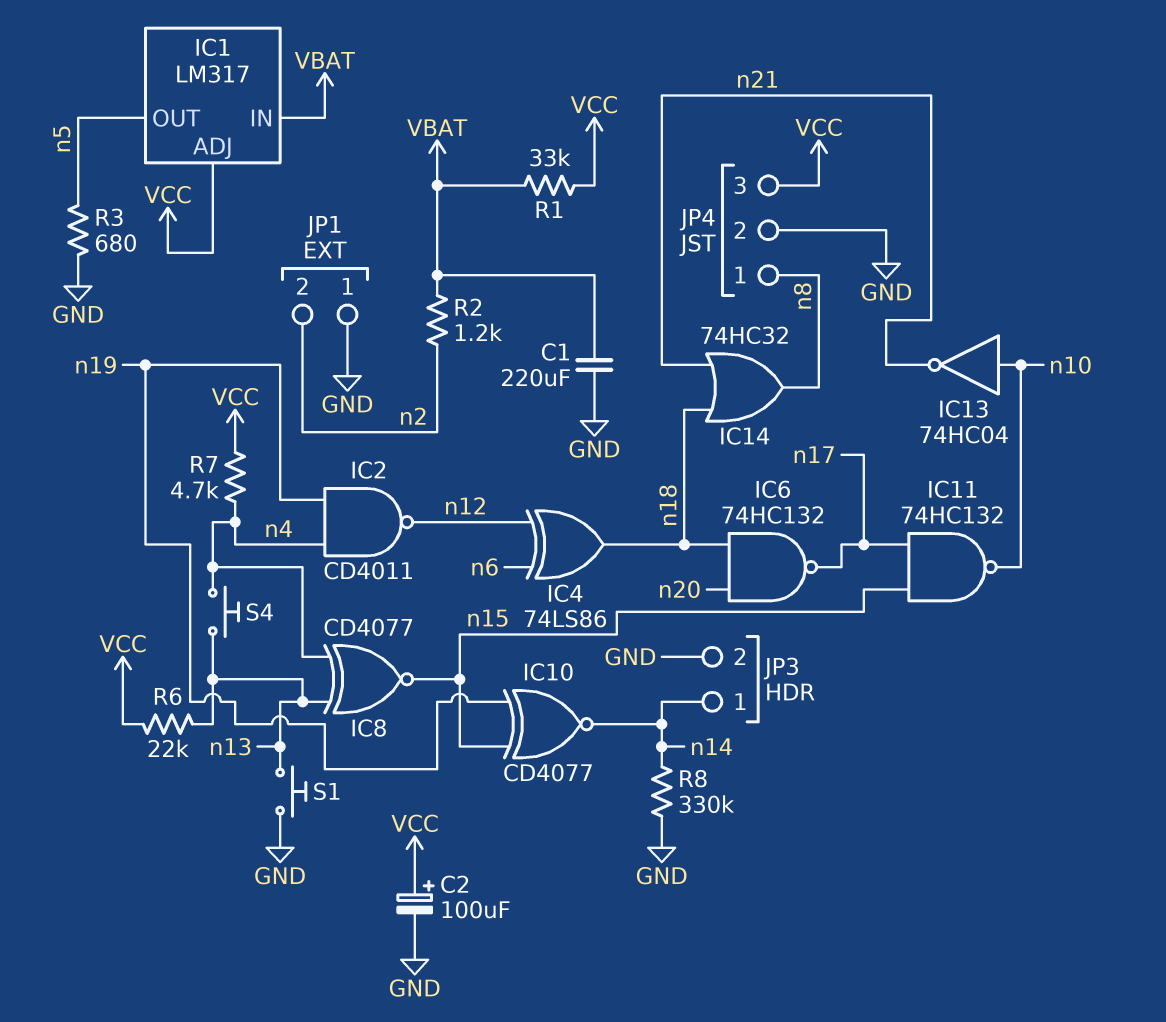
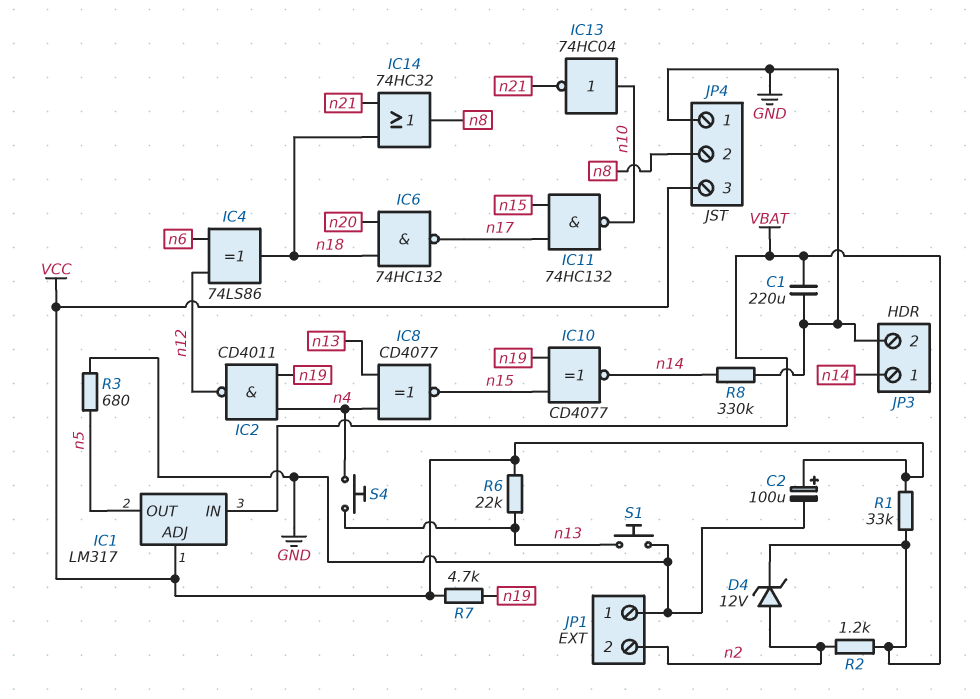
D4: none -> zener 12V (A n2, K VBAT)
JP4 pin 1: n8 -> GND
JP4 pin 2: GND -> n8
R7: 4.7k (VCC, n4) -> 4.7k (VCC, n19)

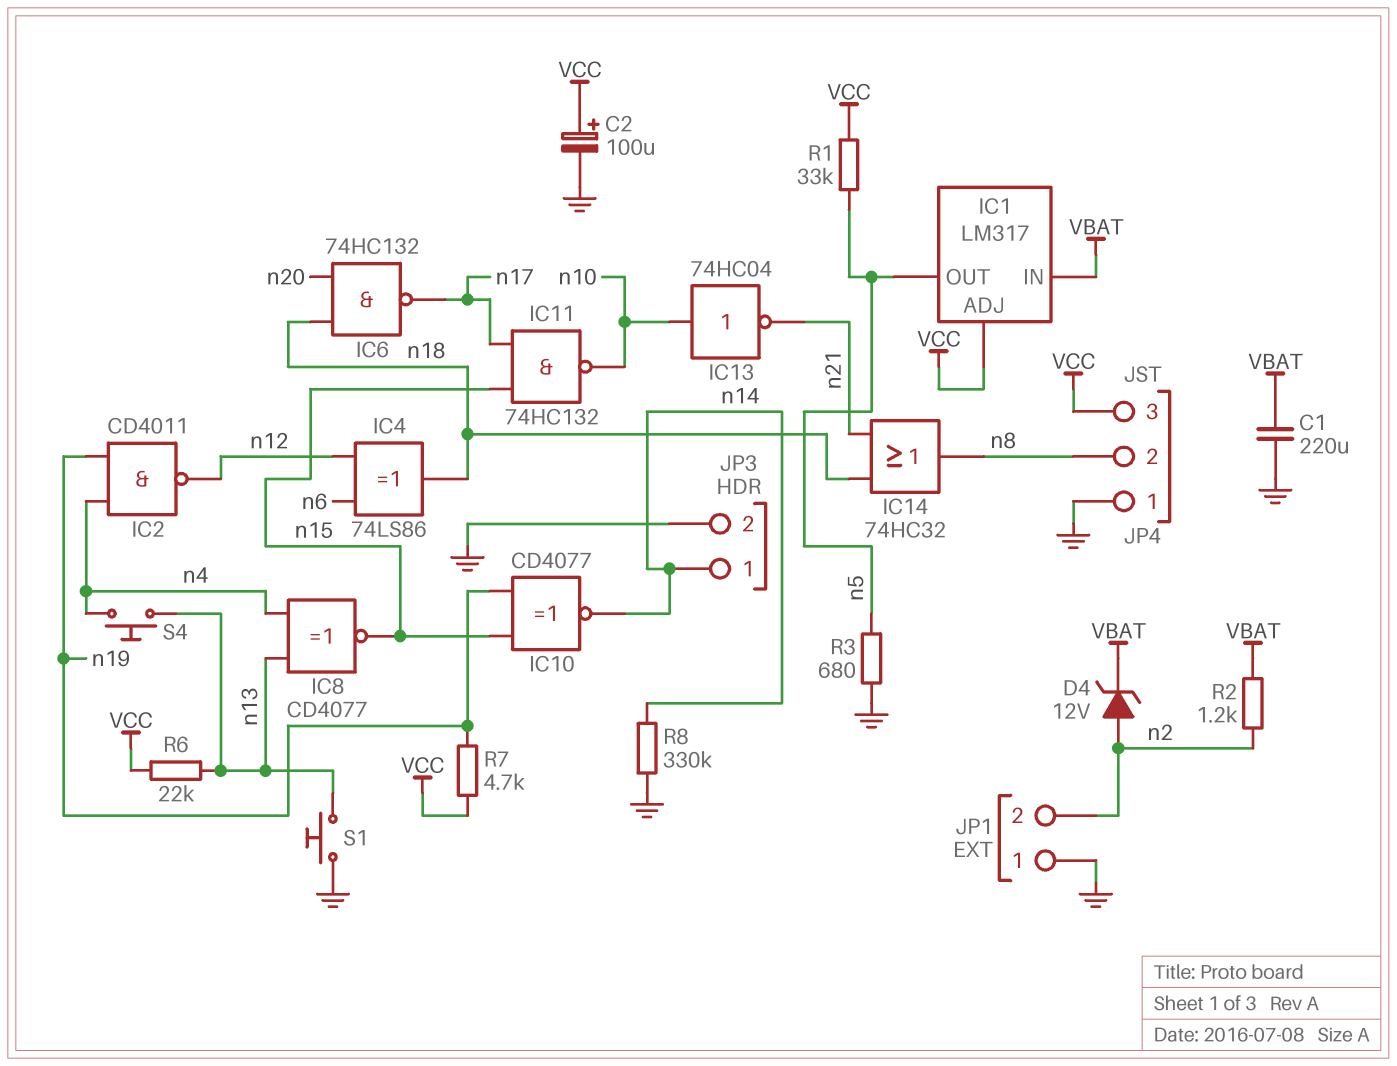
R1: 33k (VBAT, VCC) -> 33k (VCC, n5)

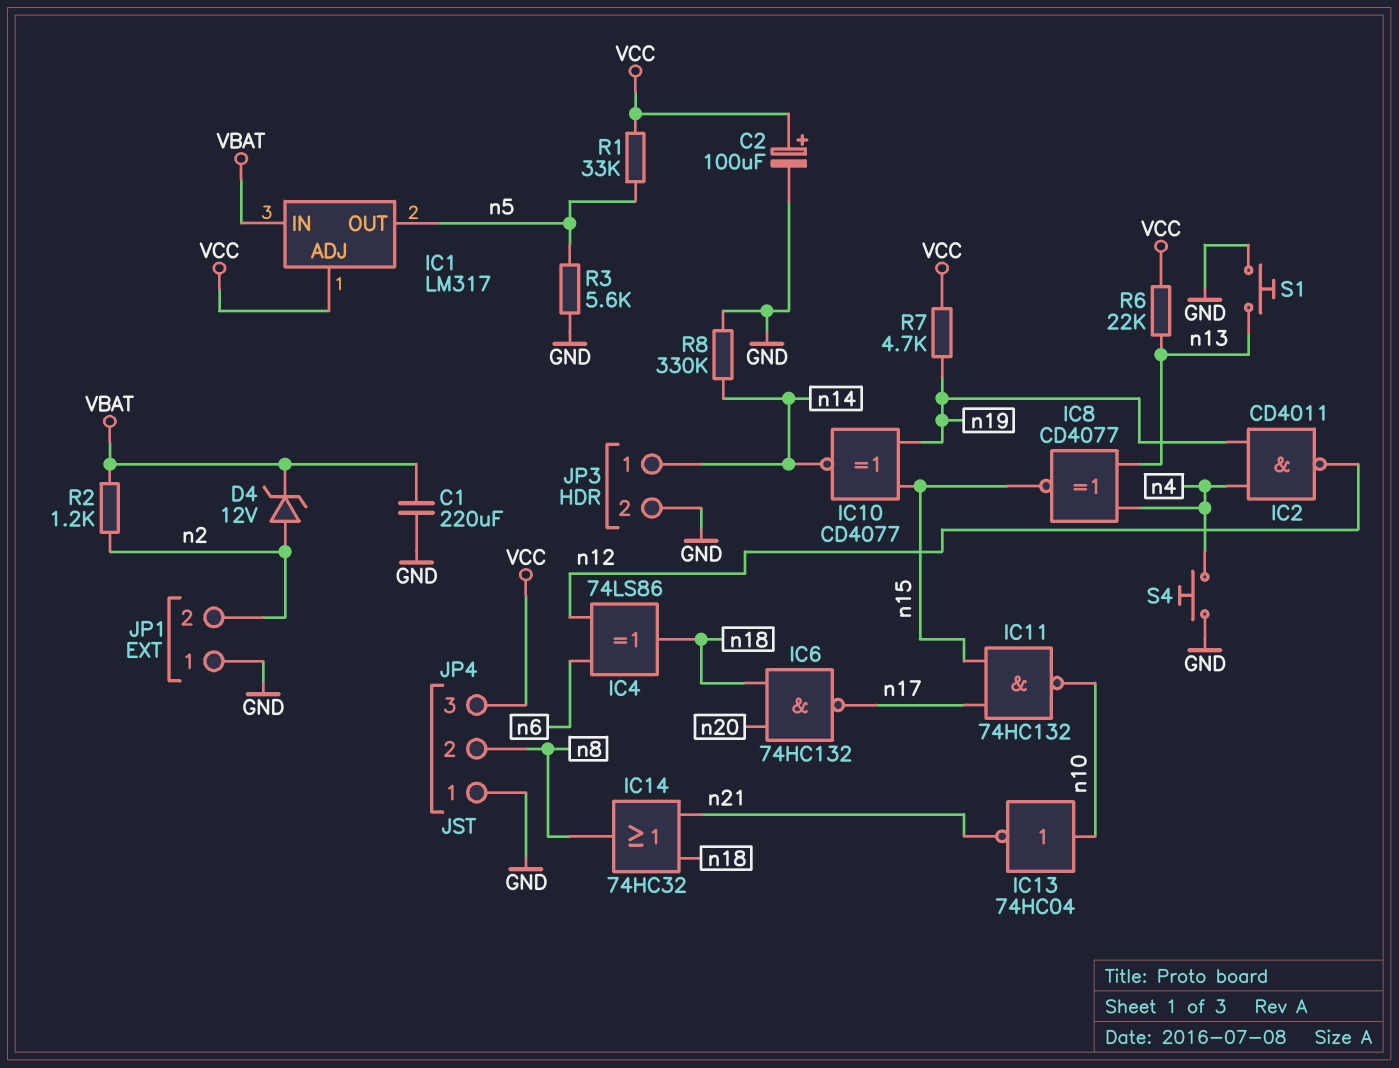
R3: 680 (GND, n5) -> 5.6k (GND, n5)
S4: button (n4, n13) -> button (GND, n4)

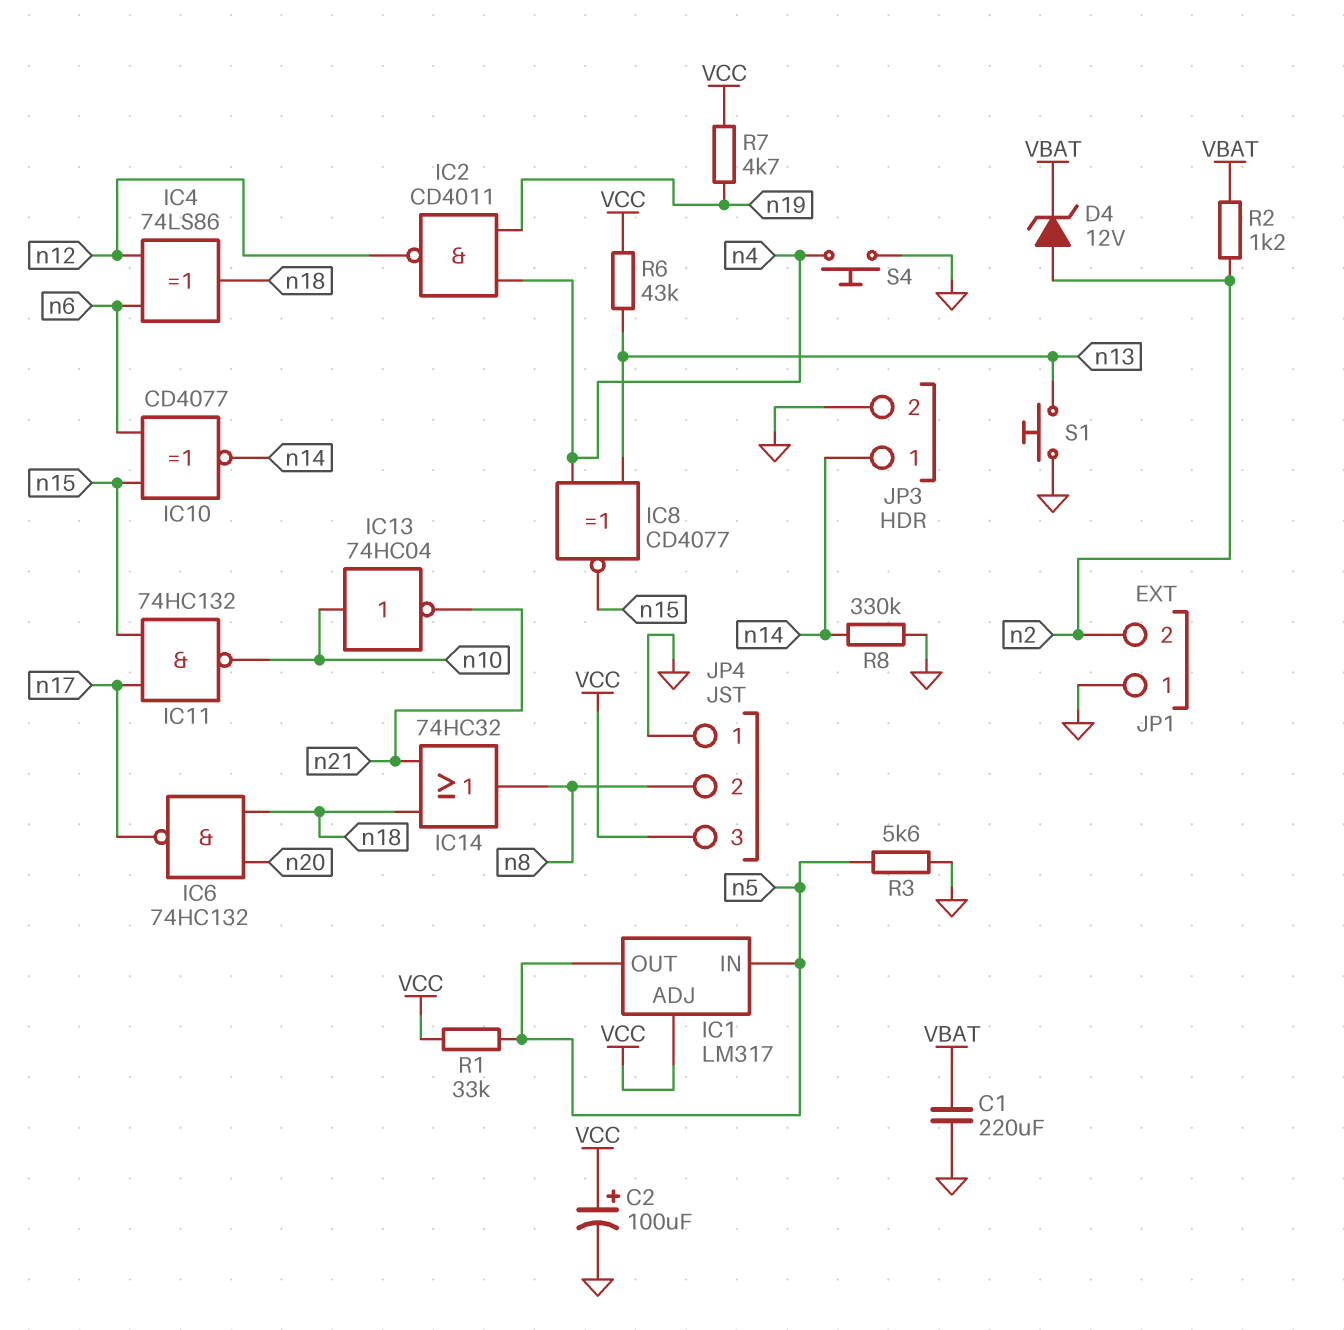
IC1 pin IN: VBAT -> n5
IC10: XNOR CD4077 (in n15, in n19, out n14) -> XNOR CD4077 (in n6, in n15, out n14)
R6: 22k (VCC, n13) -> 43k (VCC, n13)

